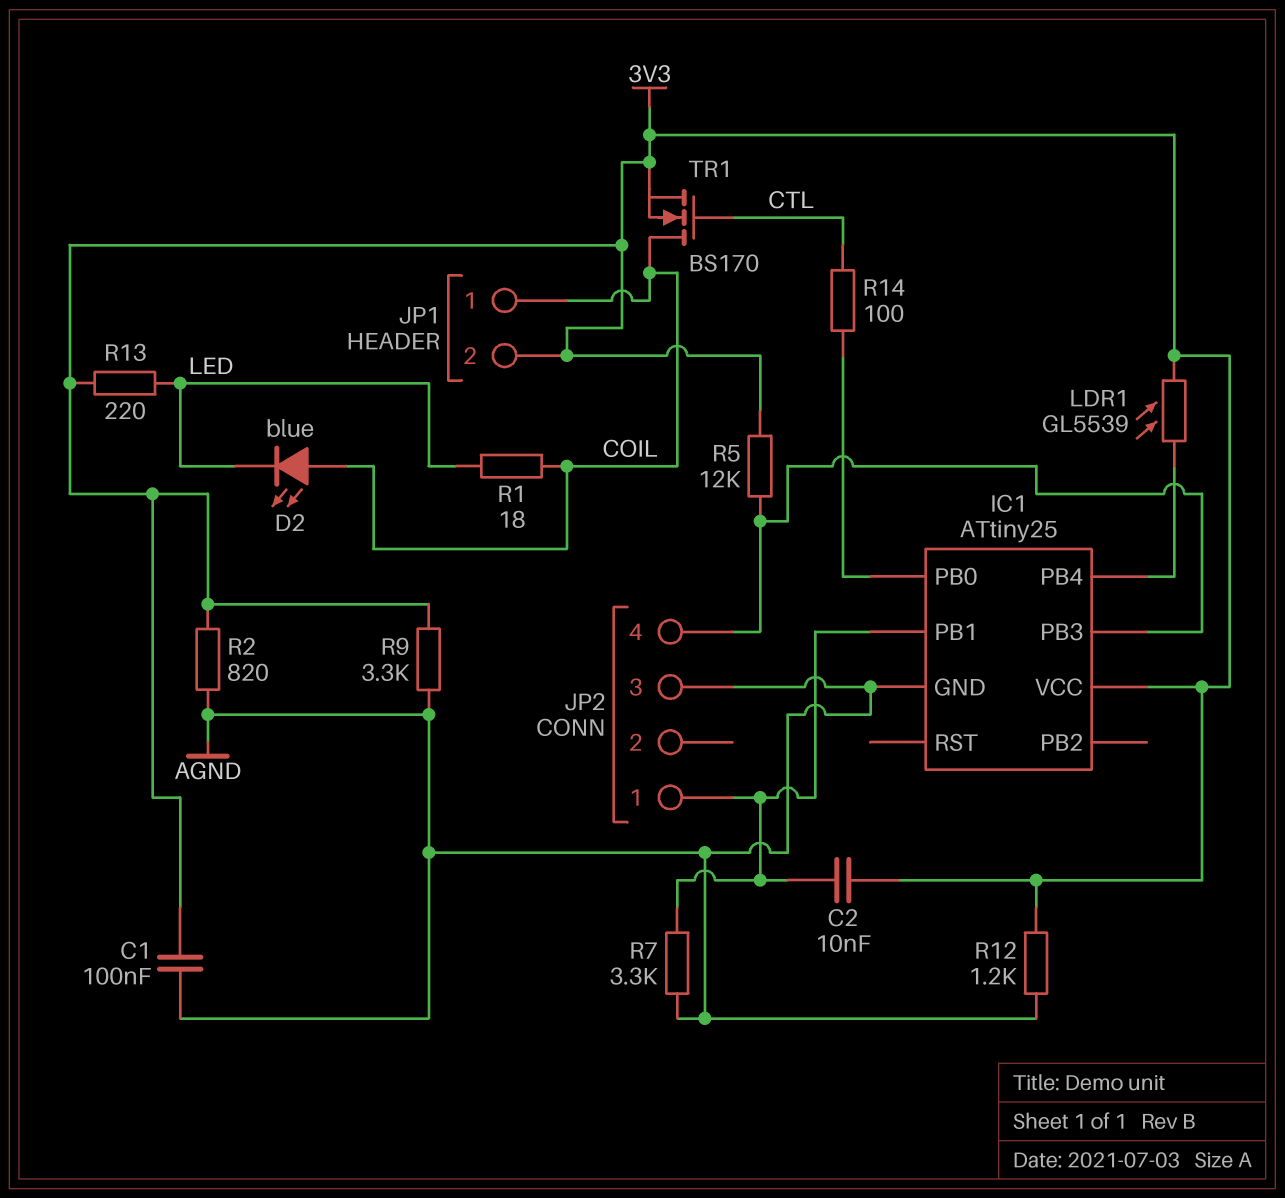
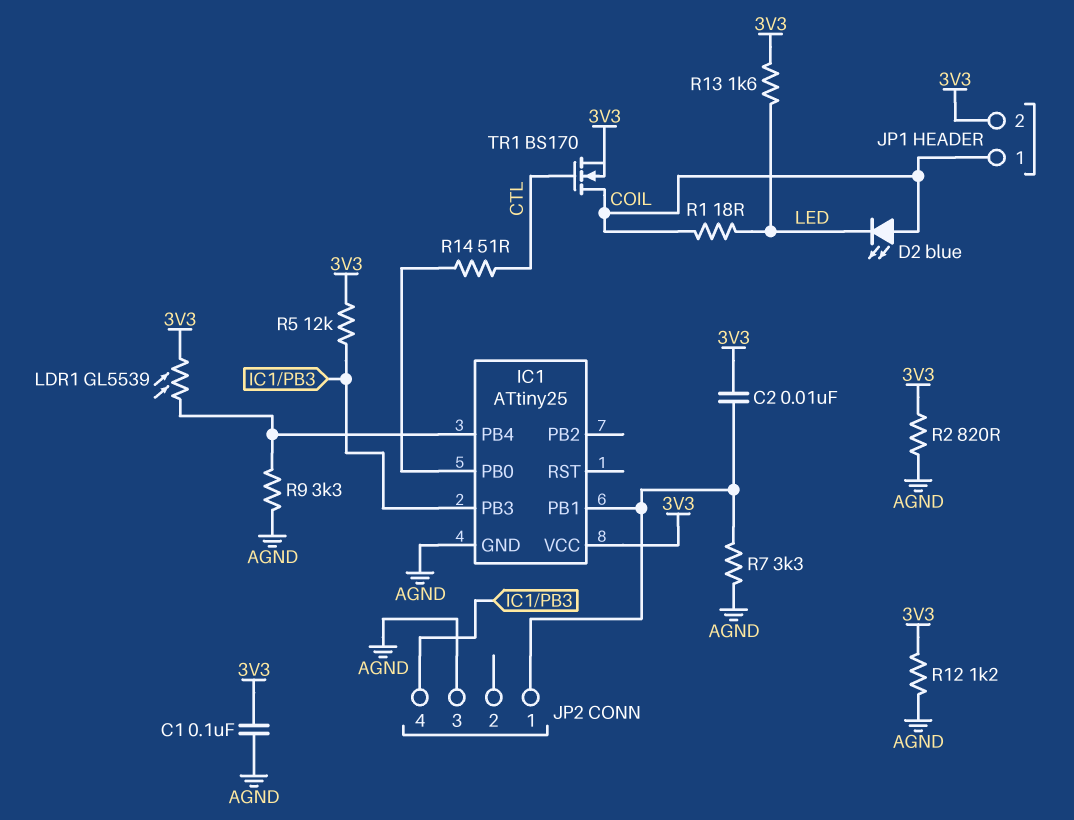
R9: 3.3k (3V3, AGND) -> 3.3k (AGND, IC1/PB4)
R13: 220 (3V3, LED) -> 1.6k (3V3, LED)
R14: 100 (CTL, IC1/PB0) -> 51 (CTL, IC1/PB0)

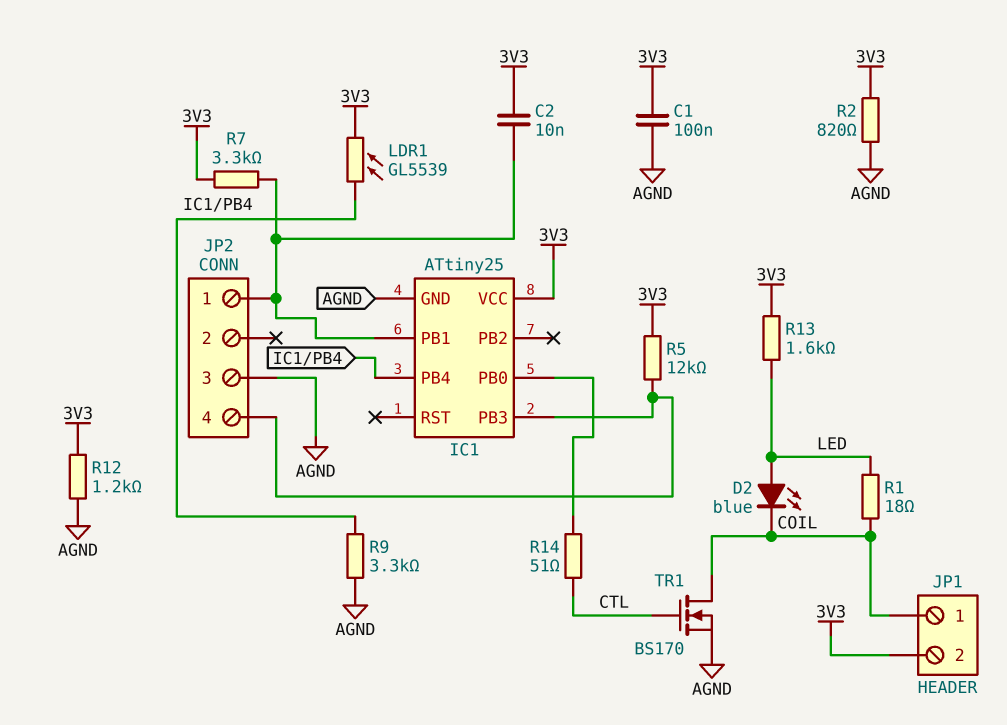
D2: LED blue (A COIL, K LED) -> LED blue (A LED, K COIL)
R7: 3.3k (AGND, IC1/PB1) -> 3.3k (3V3, IC1/PB1)
TR1: NMOS BS170 (G CTL, D COIL, S 3V3) -> NMOS BS170 (G CTL, D COIL, S AGND)

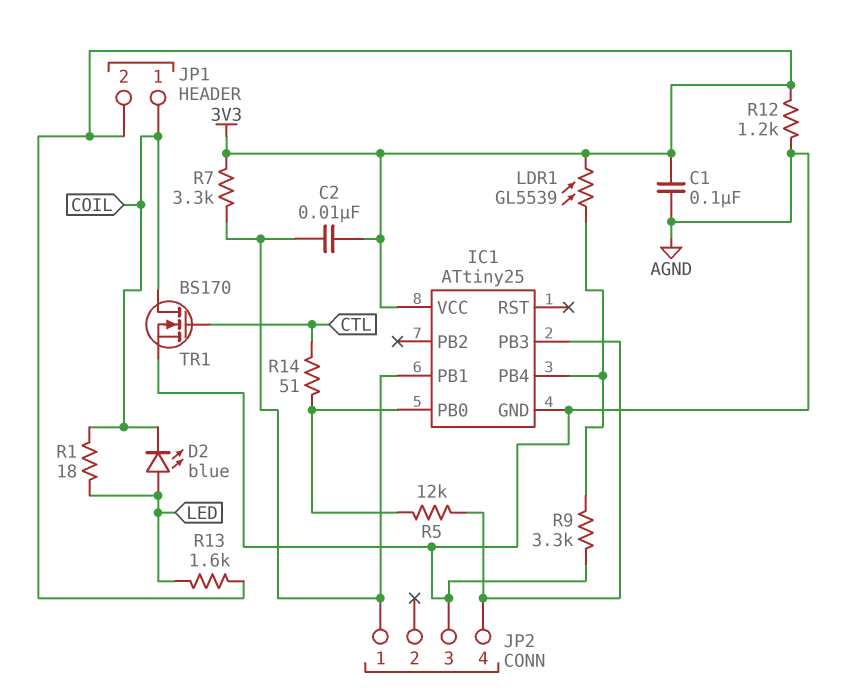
R2: 820 (3V3, AGND) -> none
R5: 12k (3V3, IC1/PB3) -> 12k (IC1/PB0, IC1/PB3)

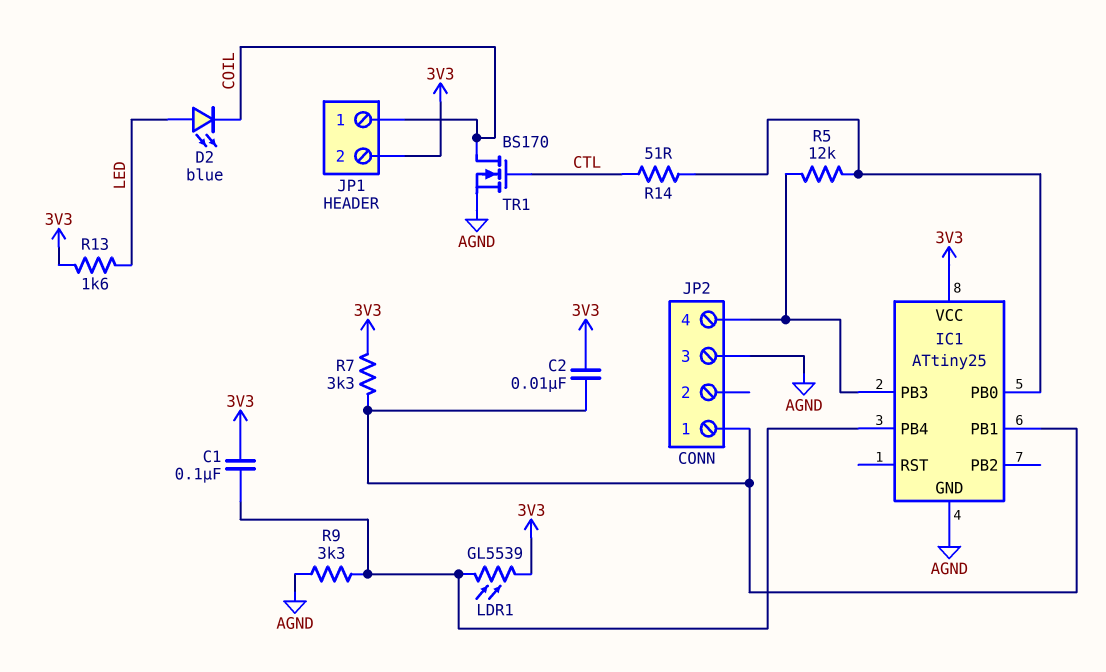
C1: 100nF (3V3, AGND) -> 100nF (3V3, IC1/PB4)
R1: 18 (COIL, LED) -> none
R12: 1.2k (3V3, AGND) -> none

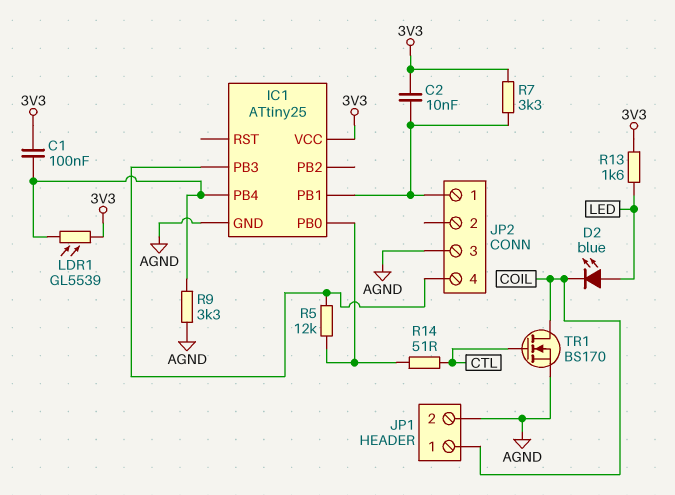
JP1 pin 2: 3V3 -> AGND

